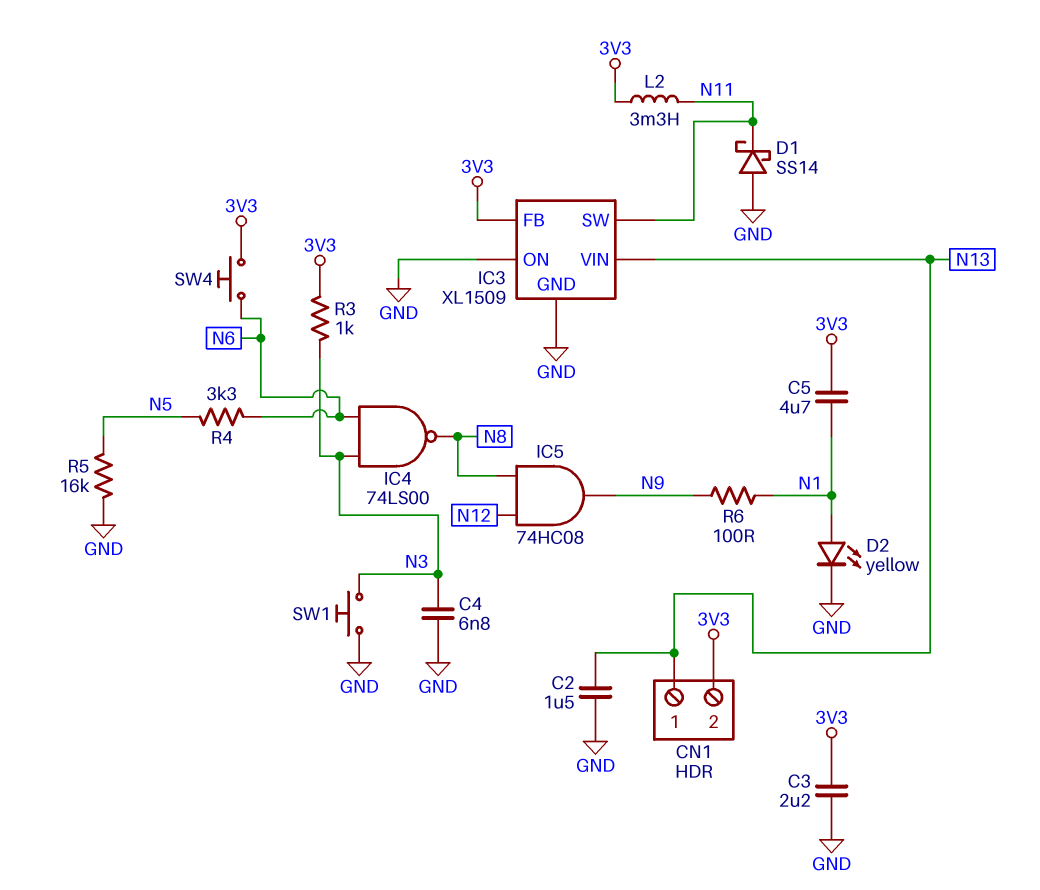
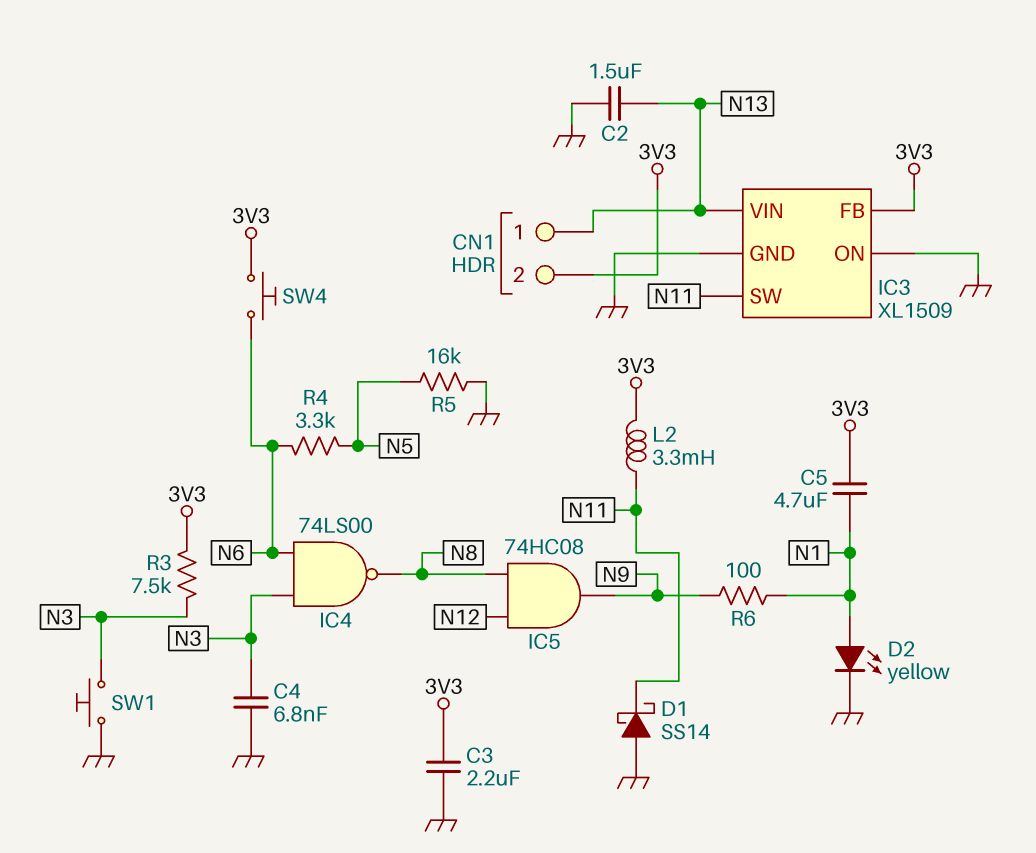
R3: 1k (3V3, N3) -> 7.5k (3V3, N3)

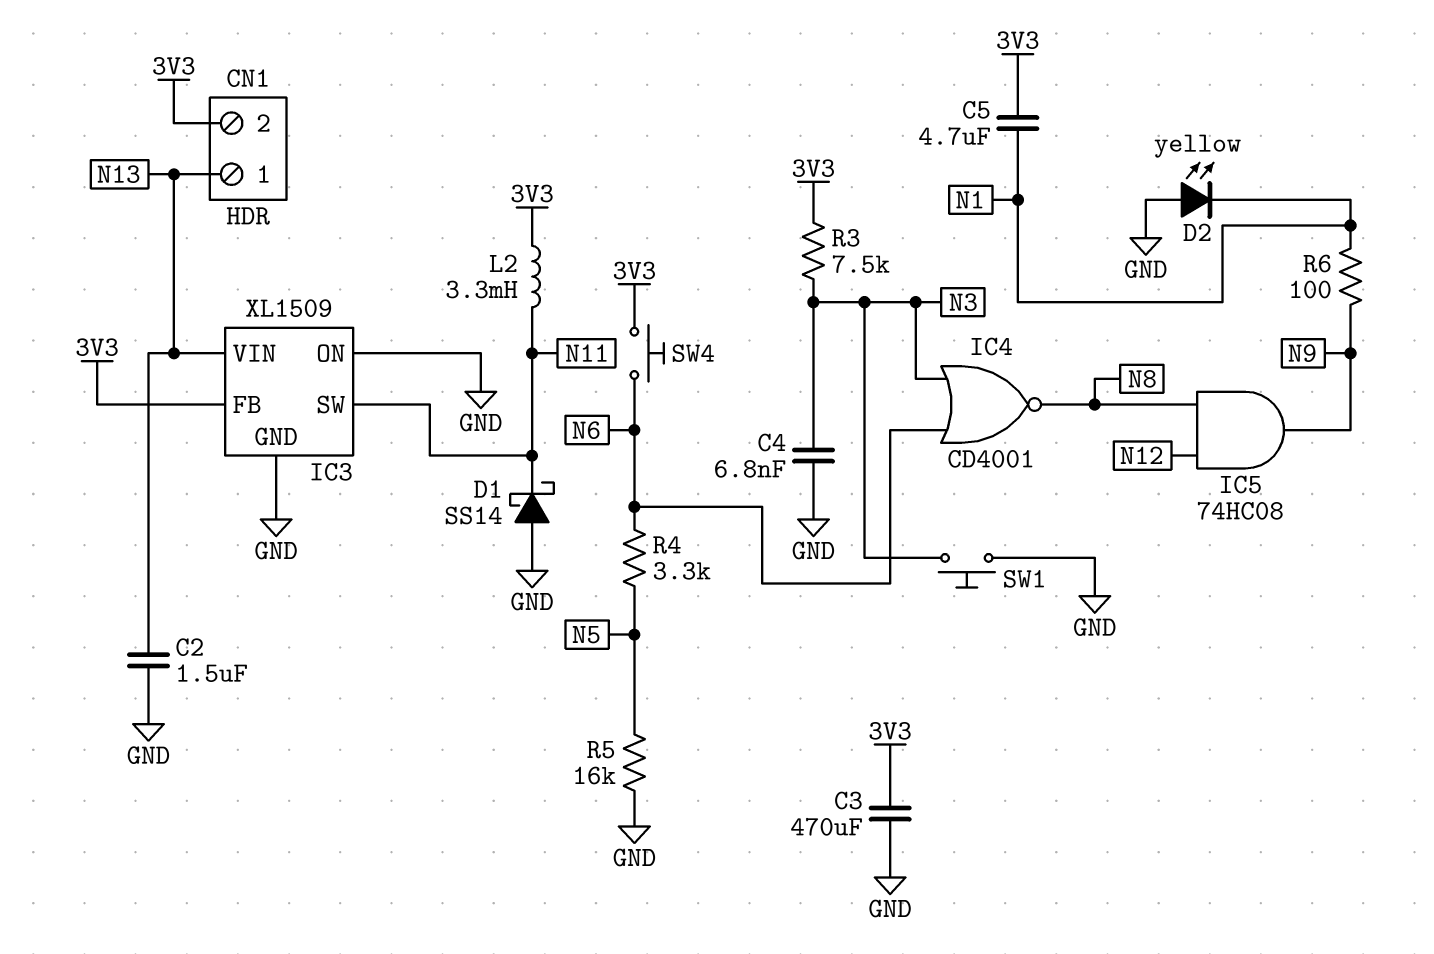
C3: 2.2uF (3V3, GND) -> 470uF (3V3, GND)
D2: LED yellow (A N1, K GND) -> LED yellow (A GND, K N1)
IC4: NAND 74LS00 (in N3, in N6, out N8) -> NOR CD4001 (in N3, in N6, out N8)

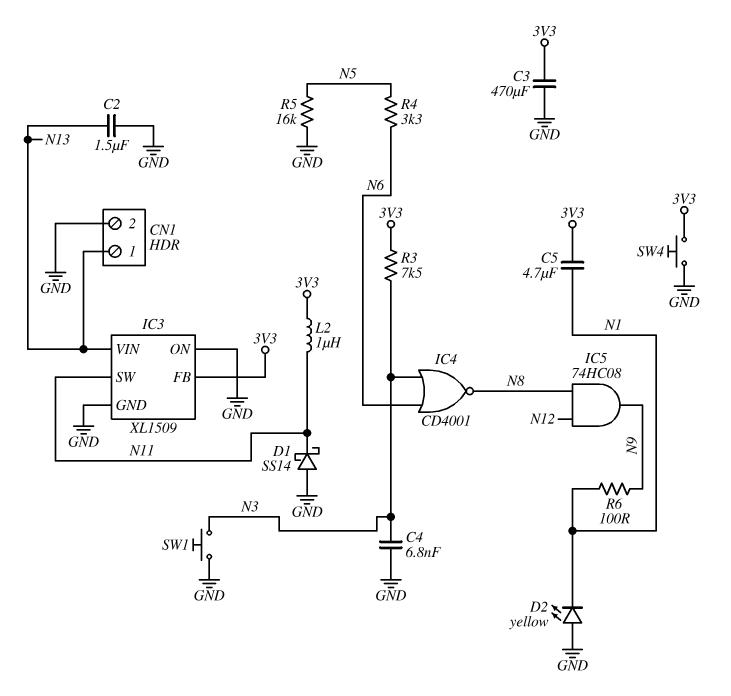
CN1 pin 2: 3V3 -> GND
L2: 3.3mH (3V3, N11) -> 1uH (3V3, N11)
SW4: button (3V3, N6) -> button (3V3, GND)

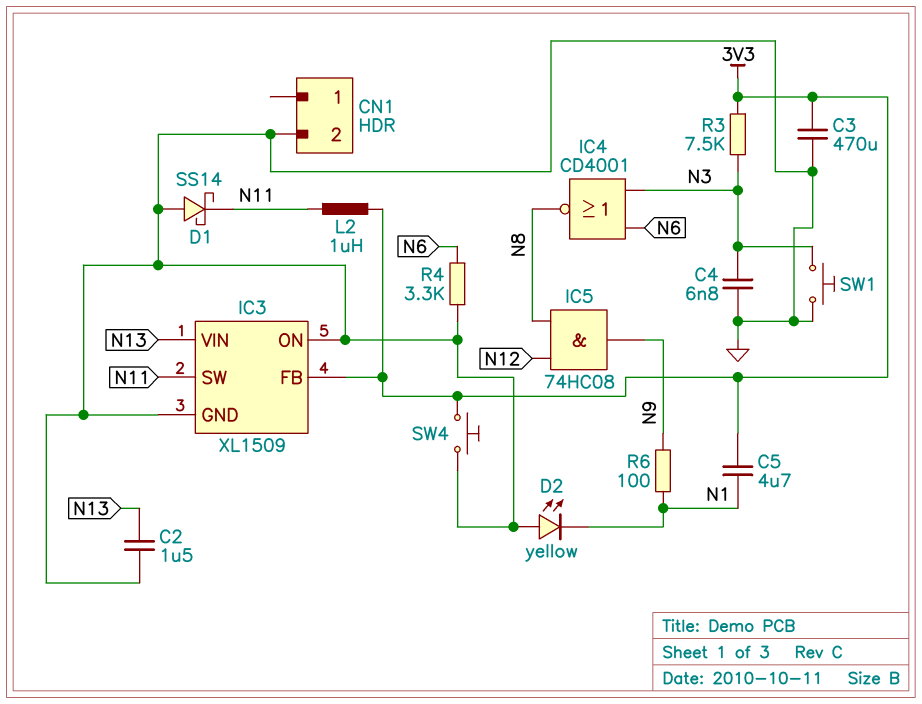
CN1 pin 1: N13 -> none
R4: 3.3k (N5, N6) -> 3.3k (GND, N6)
R5: 16k (GND, N5) -> none

